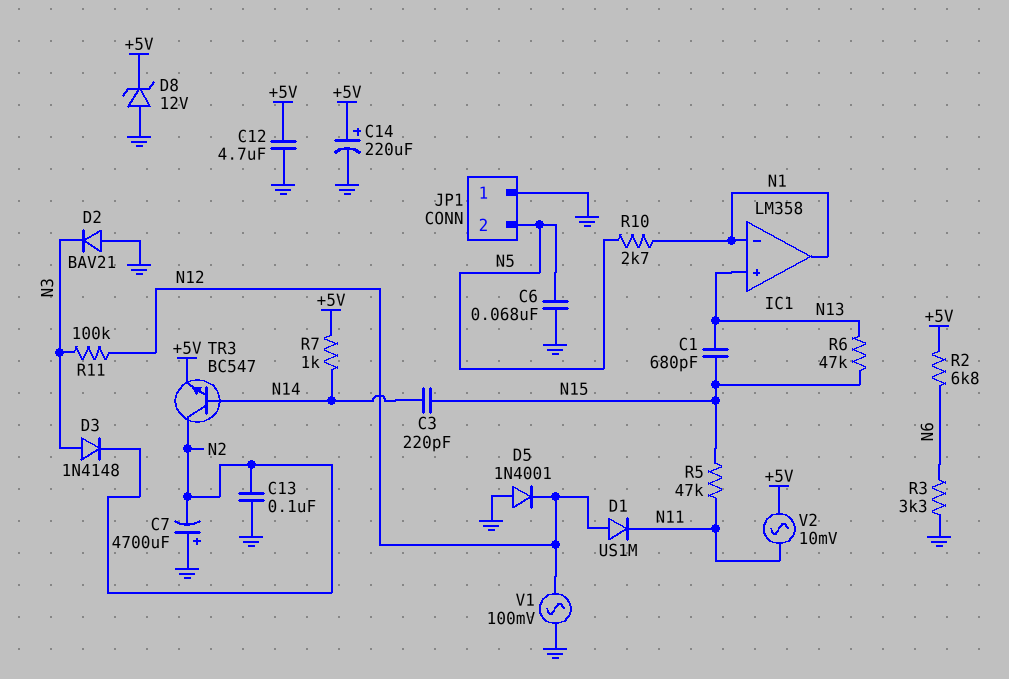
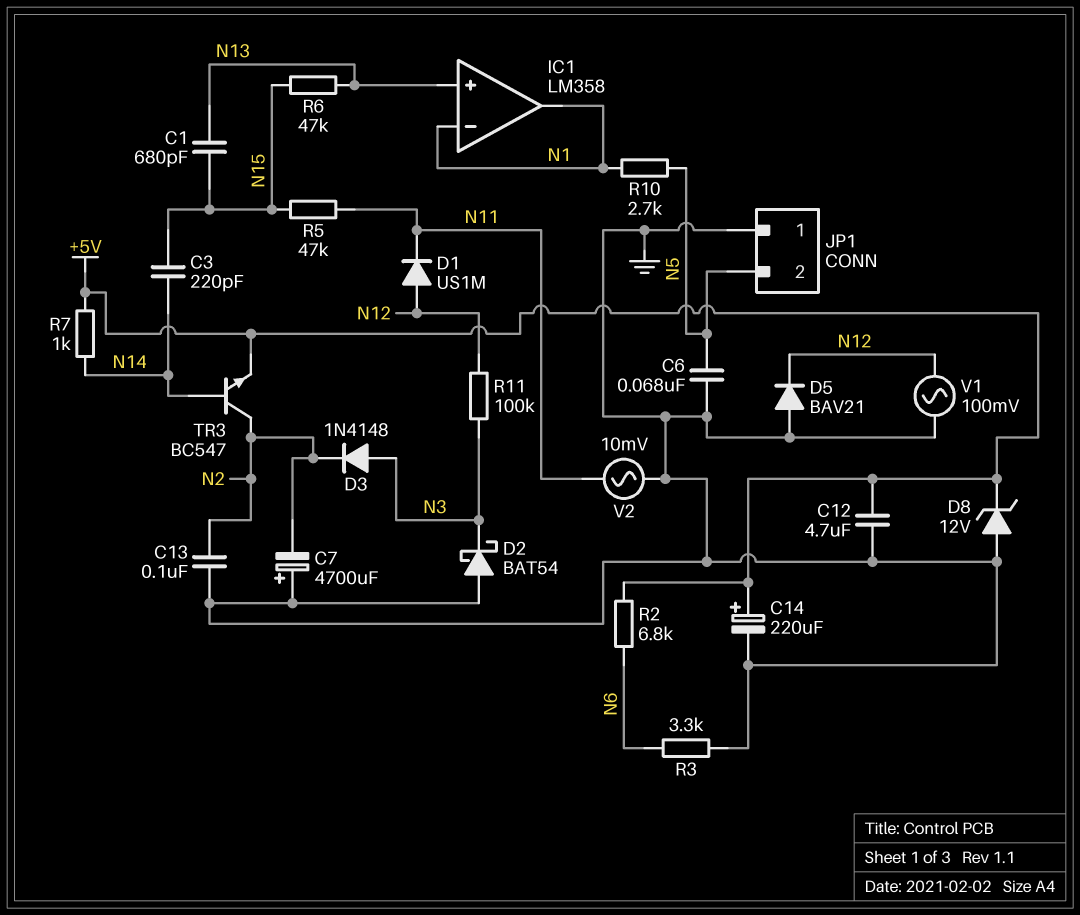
D2: diode BAV21 (A GND, K N3) -> schottky BAT54 (A GND, K N3)
D5: diode 1N4001 (A GND, K N12) -> diode BAV21 (A GND, K N12)
V2: AC 10mV (+5V, N11) -> AC 10mV (GND, N11)

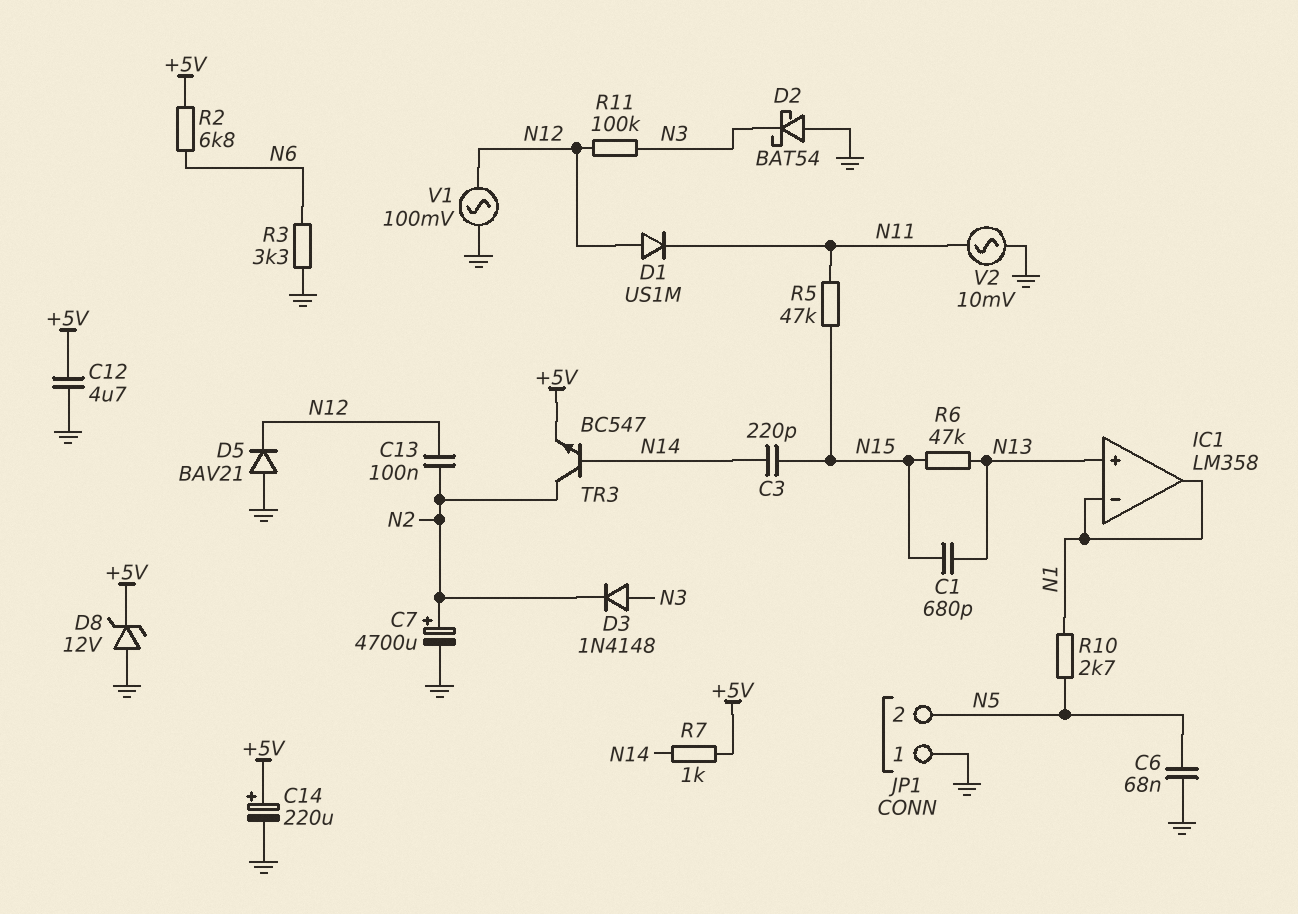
C7: 4700uF (plus GND, minus N2) -> 4700uF (plus N2, minus GND)
C13: 100nF (GND, N2) -> 100nF (N2, N12)

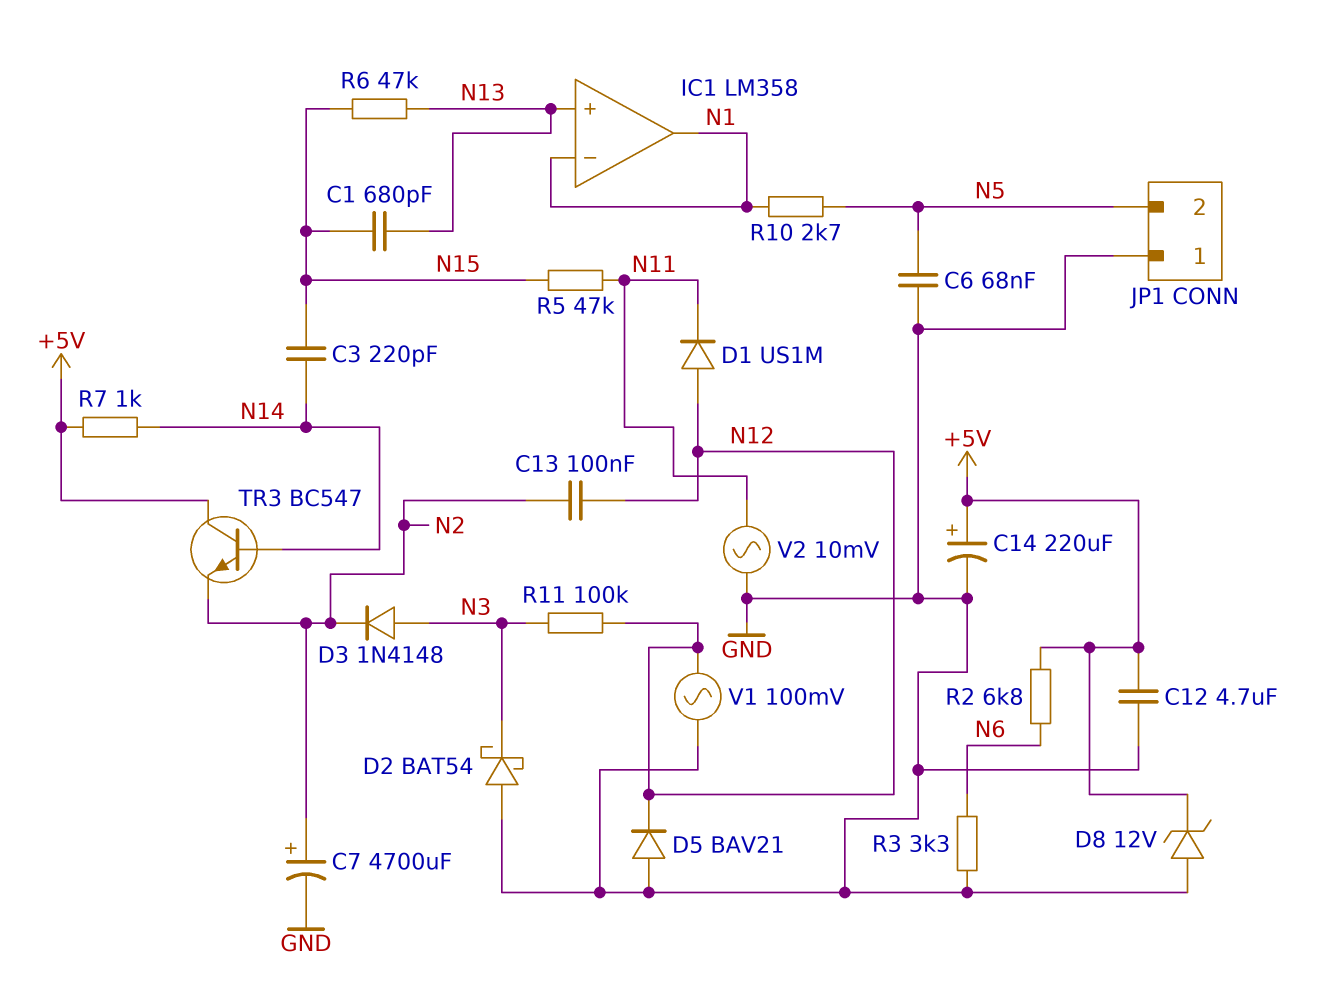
TR3: NPN BC547 (B N14, C N2, E +5V) -> NPN BC547 (B N14, C +5V, E N2)

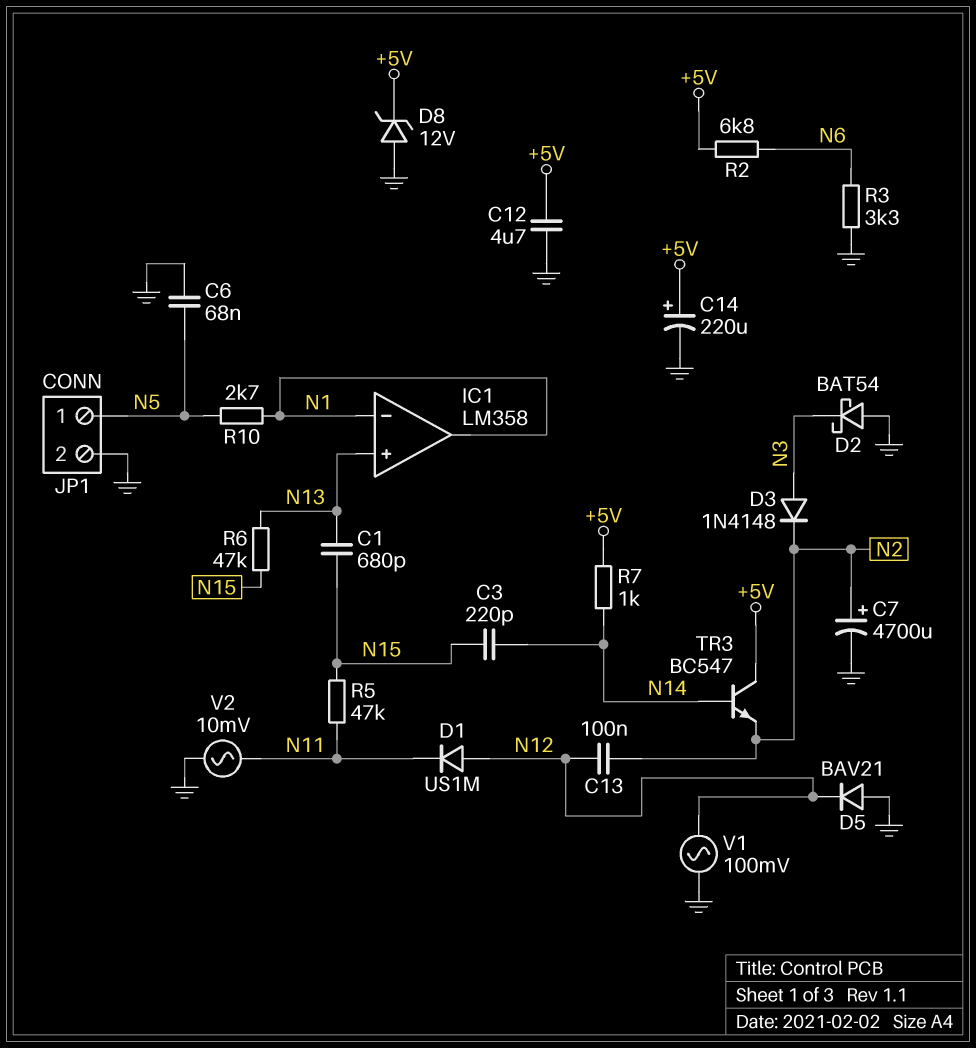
JP1 pin 1: GND -> N5
JP1 pin 2: N5 -> GND
R11: 100k (N3, N12) -> none

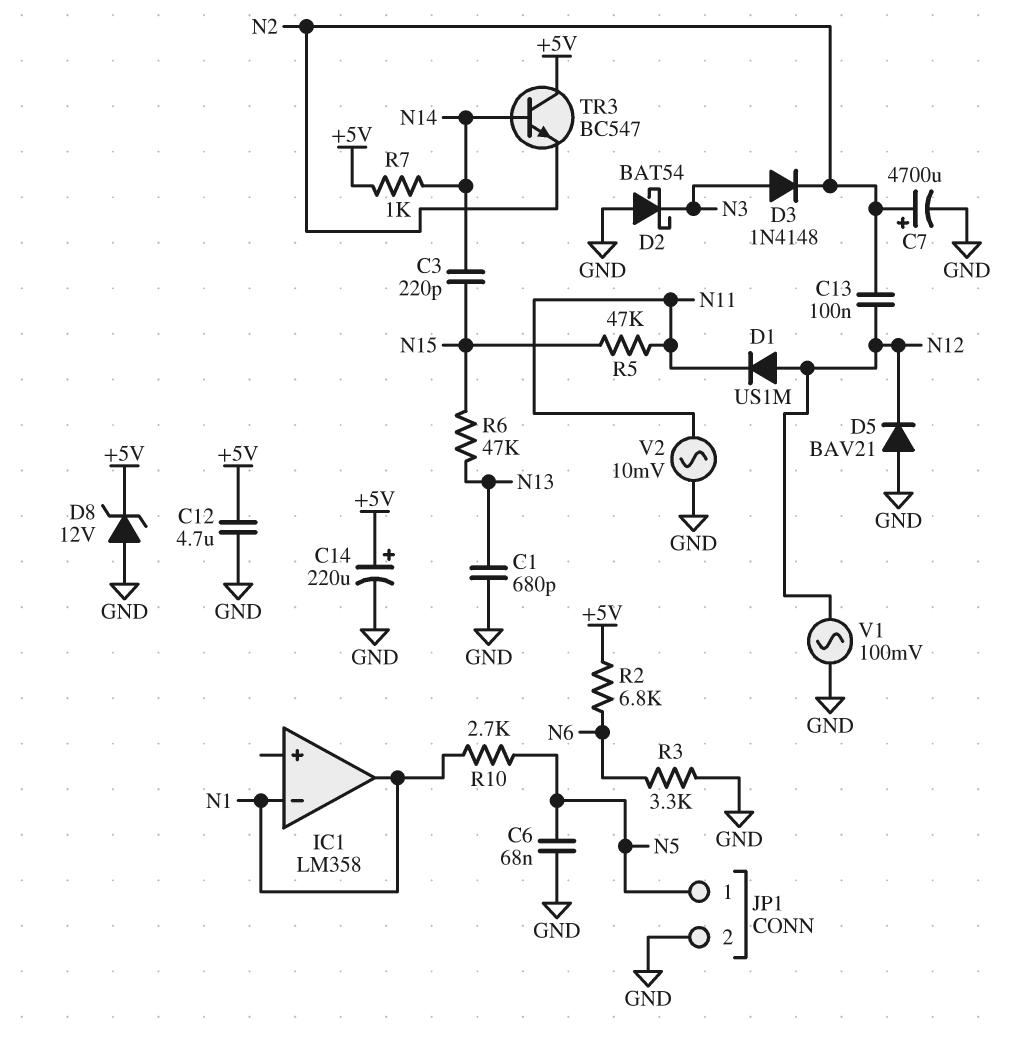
C1: 680pF (N13, N15) -> 680pF (GND, N13)
IC1 pin in+: N13 -> none

